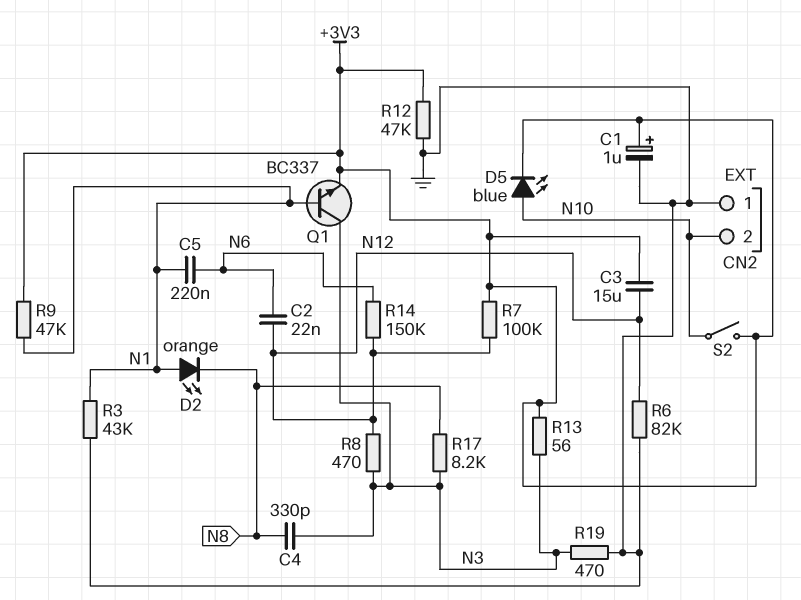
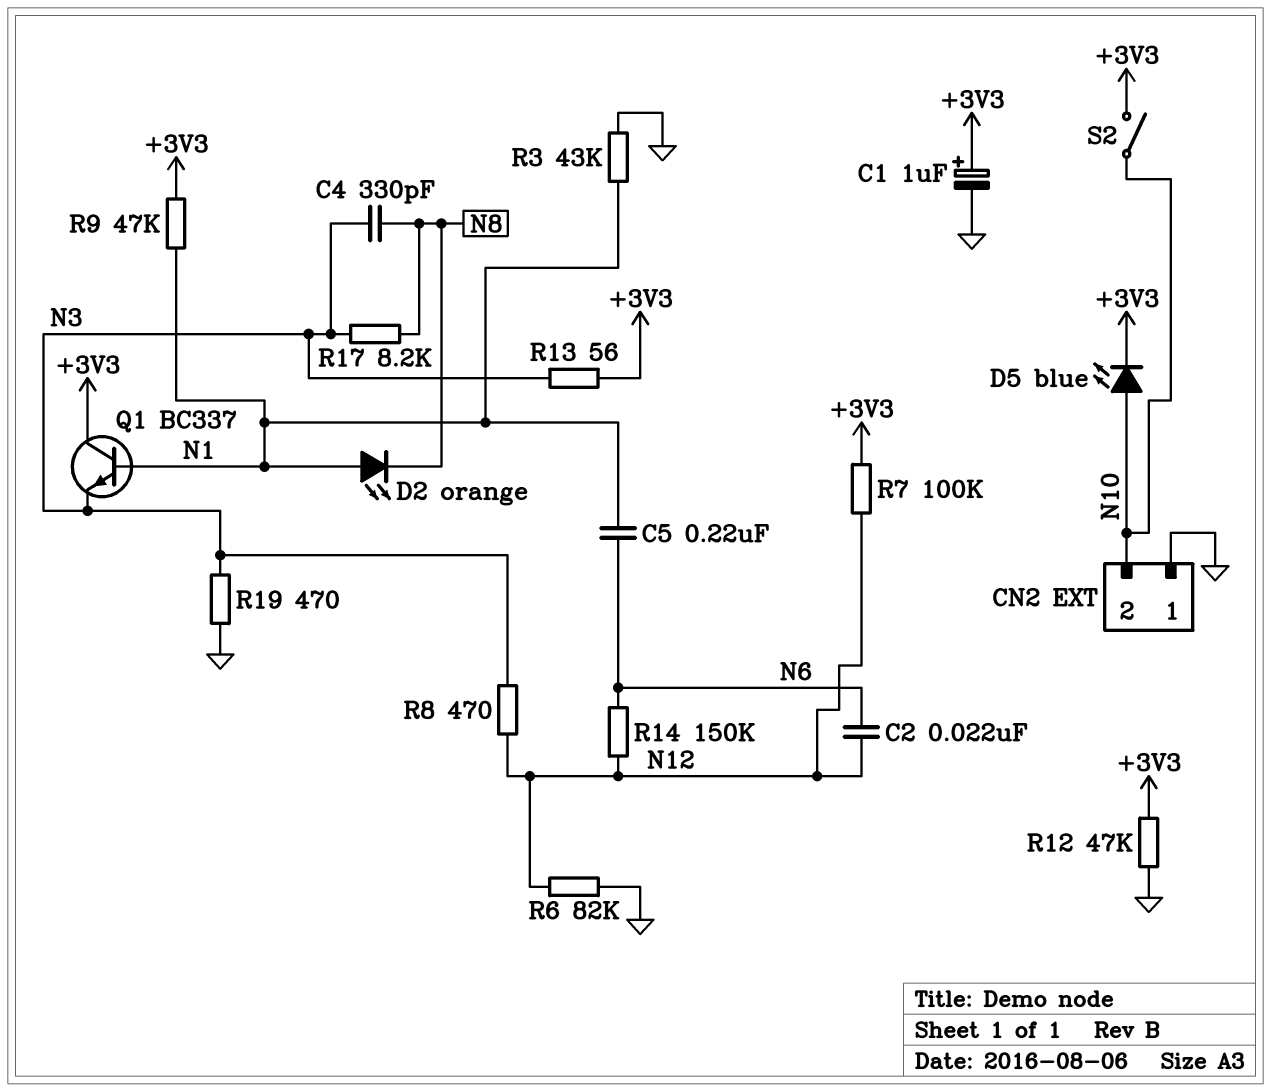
C3: 15uF (+3V3, N12) -> none
Q1: NPN BC337 (B N1, C N3, E +3V3) -> NPN BC337 (B N1, C +3V3, E N3)

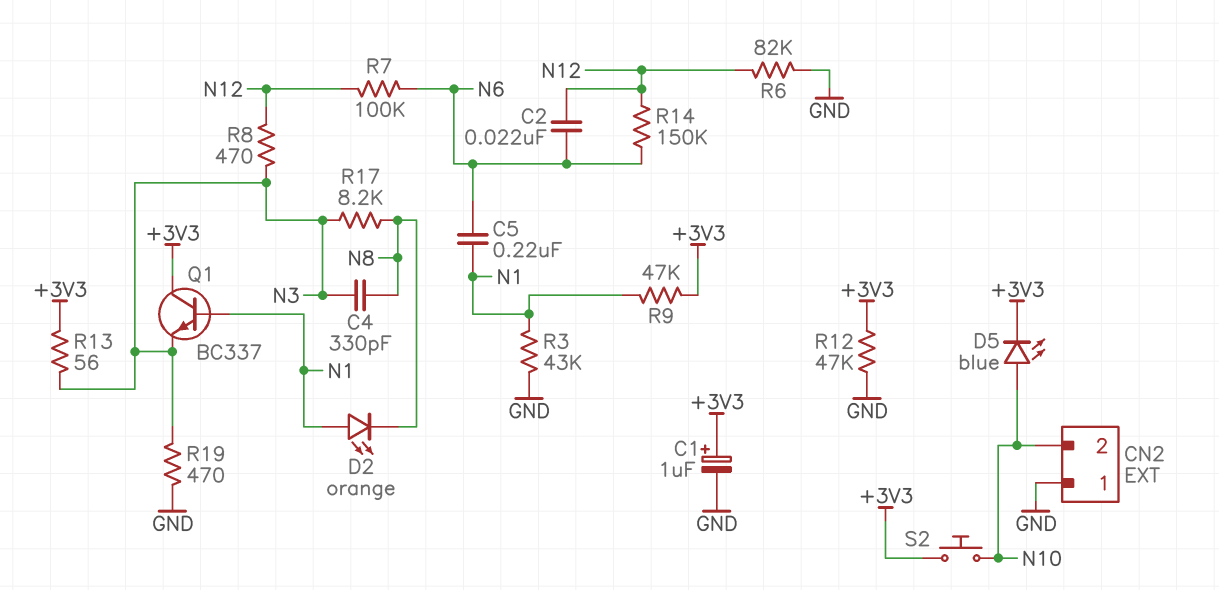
R7: 100k (+3V3, N12) -> 100k (N6, N12)
S2: switch (+3V3, N10) -> button (+3V3, N10)

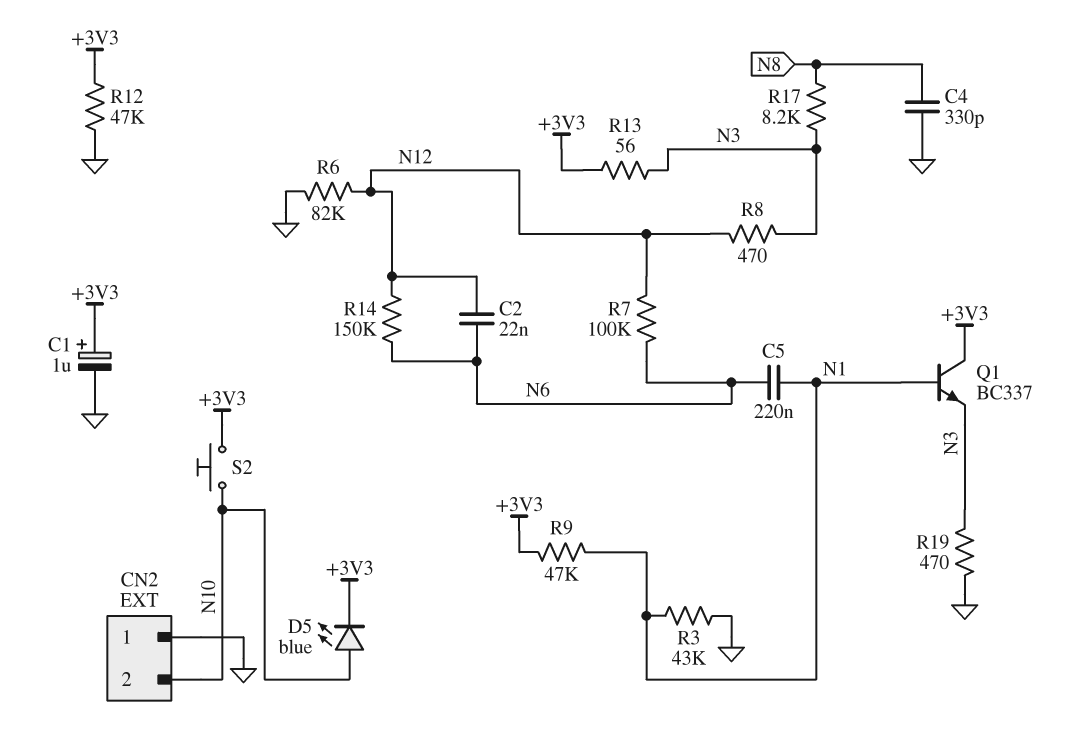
C4: 330pF (N3, N8) -> 330pF (GND, N8)
D2: LED orange (A N1, K N8) -> none

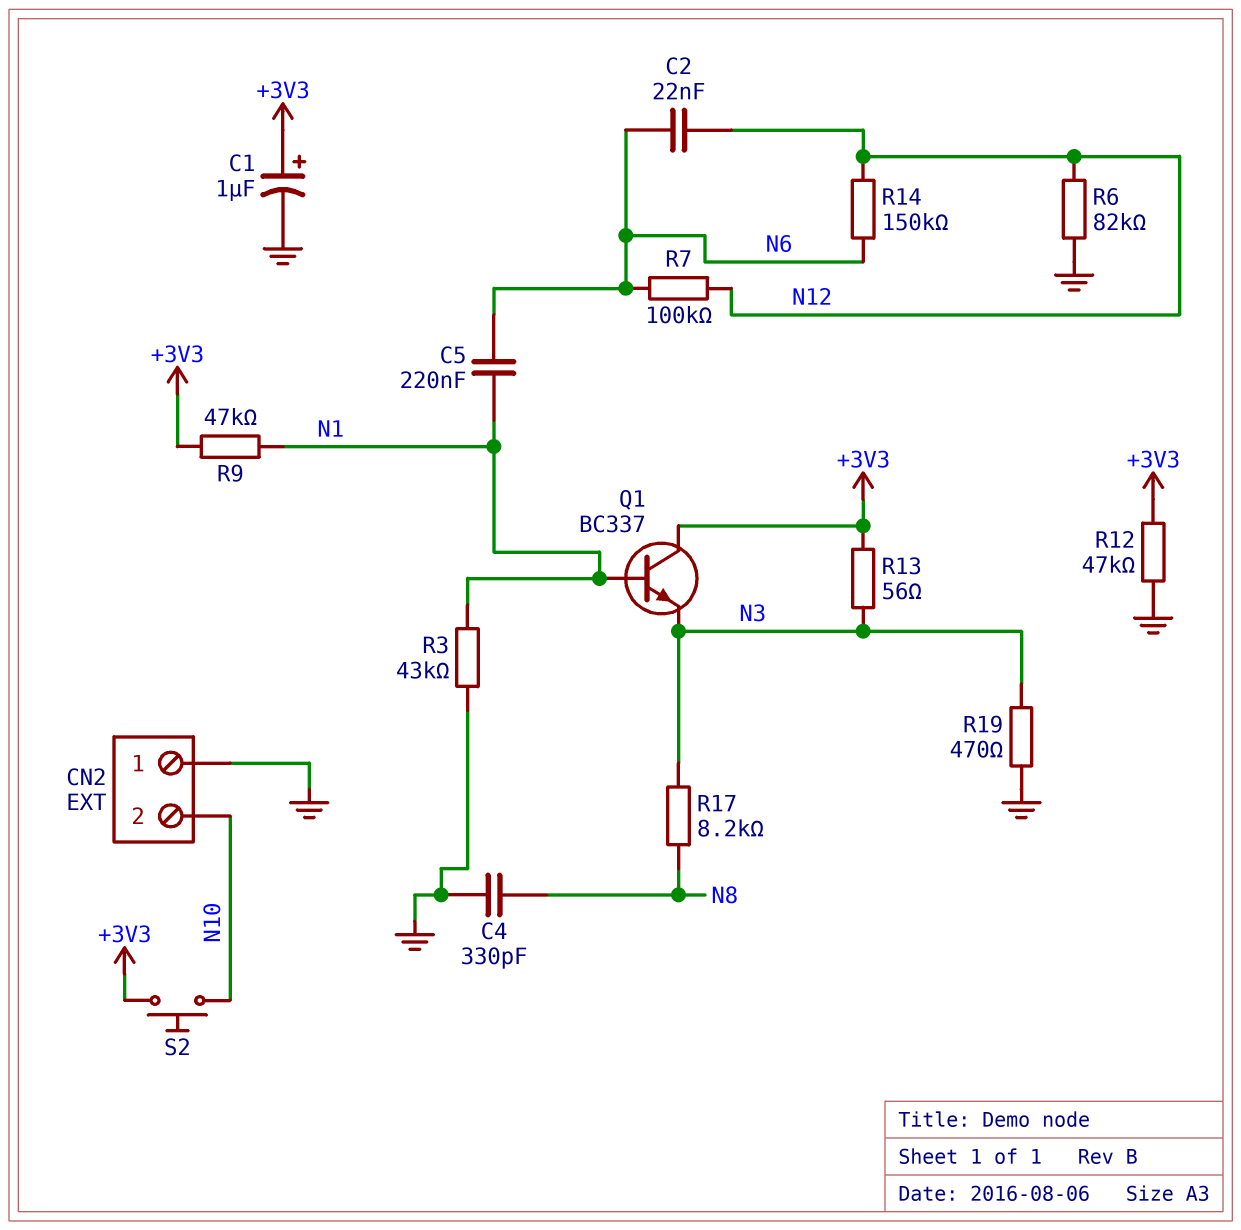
D5: LED blue (A N10, K +3V3) -> none
R8: 470 (N3, N12) -> none

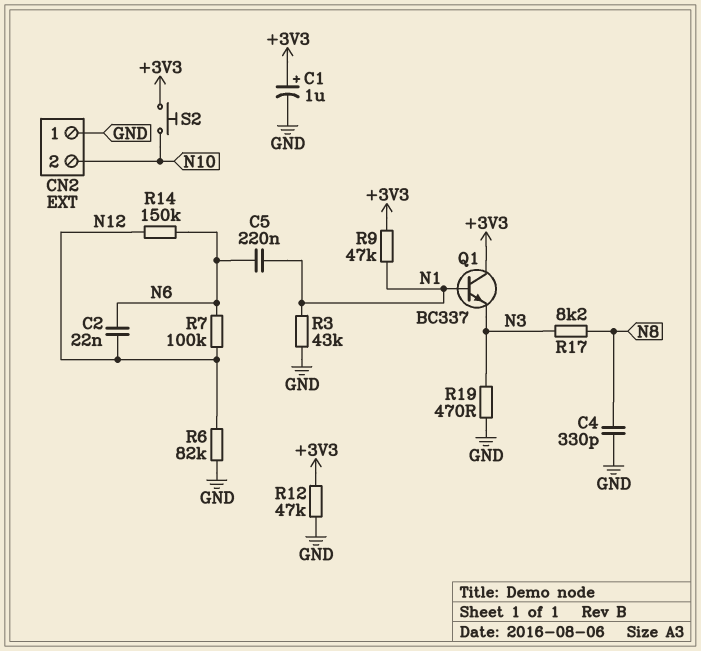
R13: 56 (+3V3, N3) -> none

